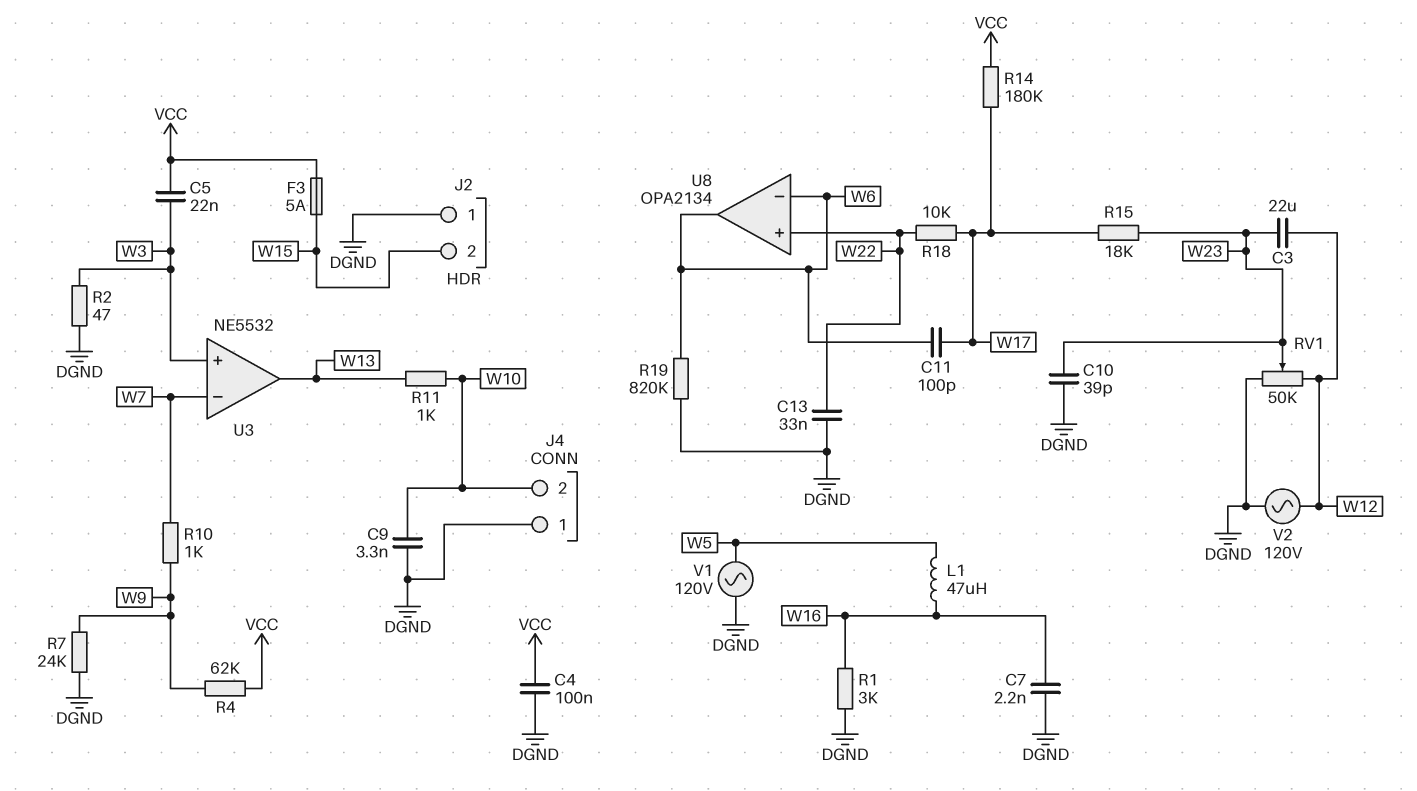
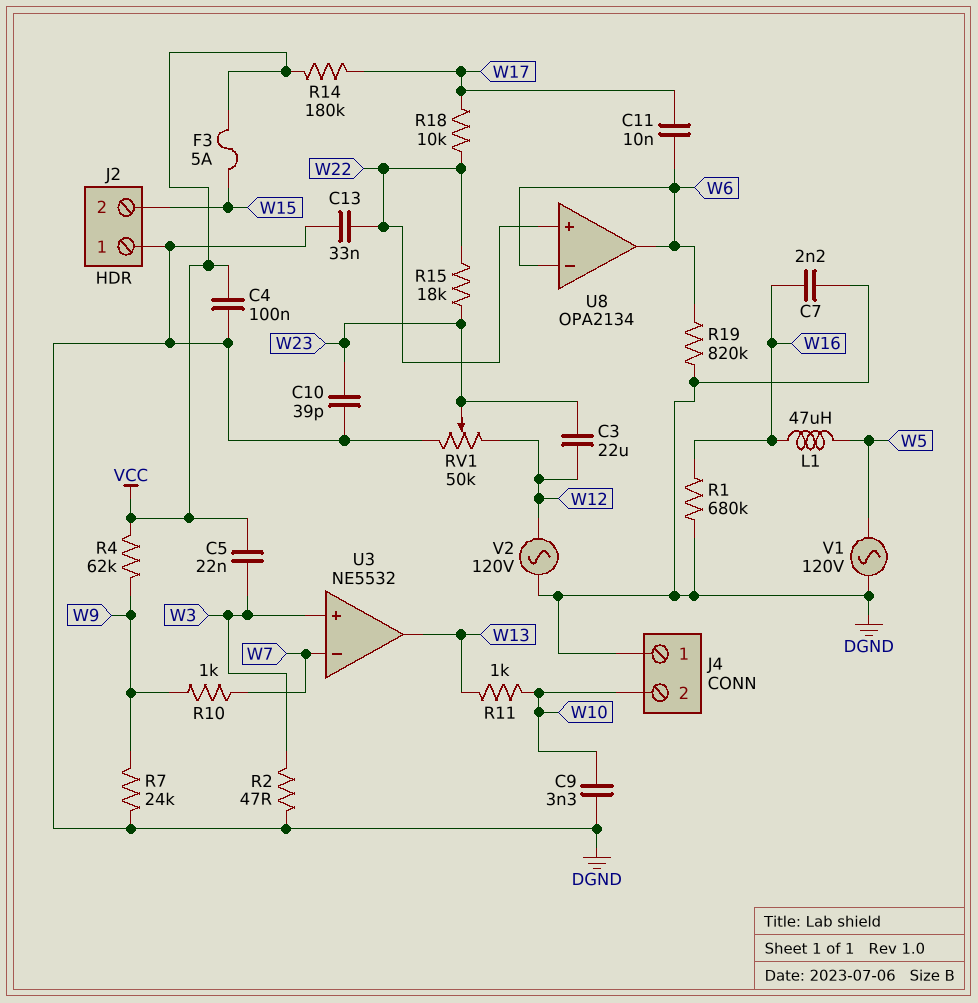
C11: 100pF (W6, W17) -> 10nF (W6, W17)
R1: 3k (DGND, W16) -> 680k (DGND, W16)
R15: 18k (W17, W23) -> 18k (W22, W23)

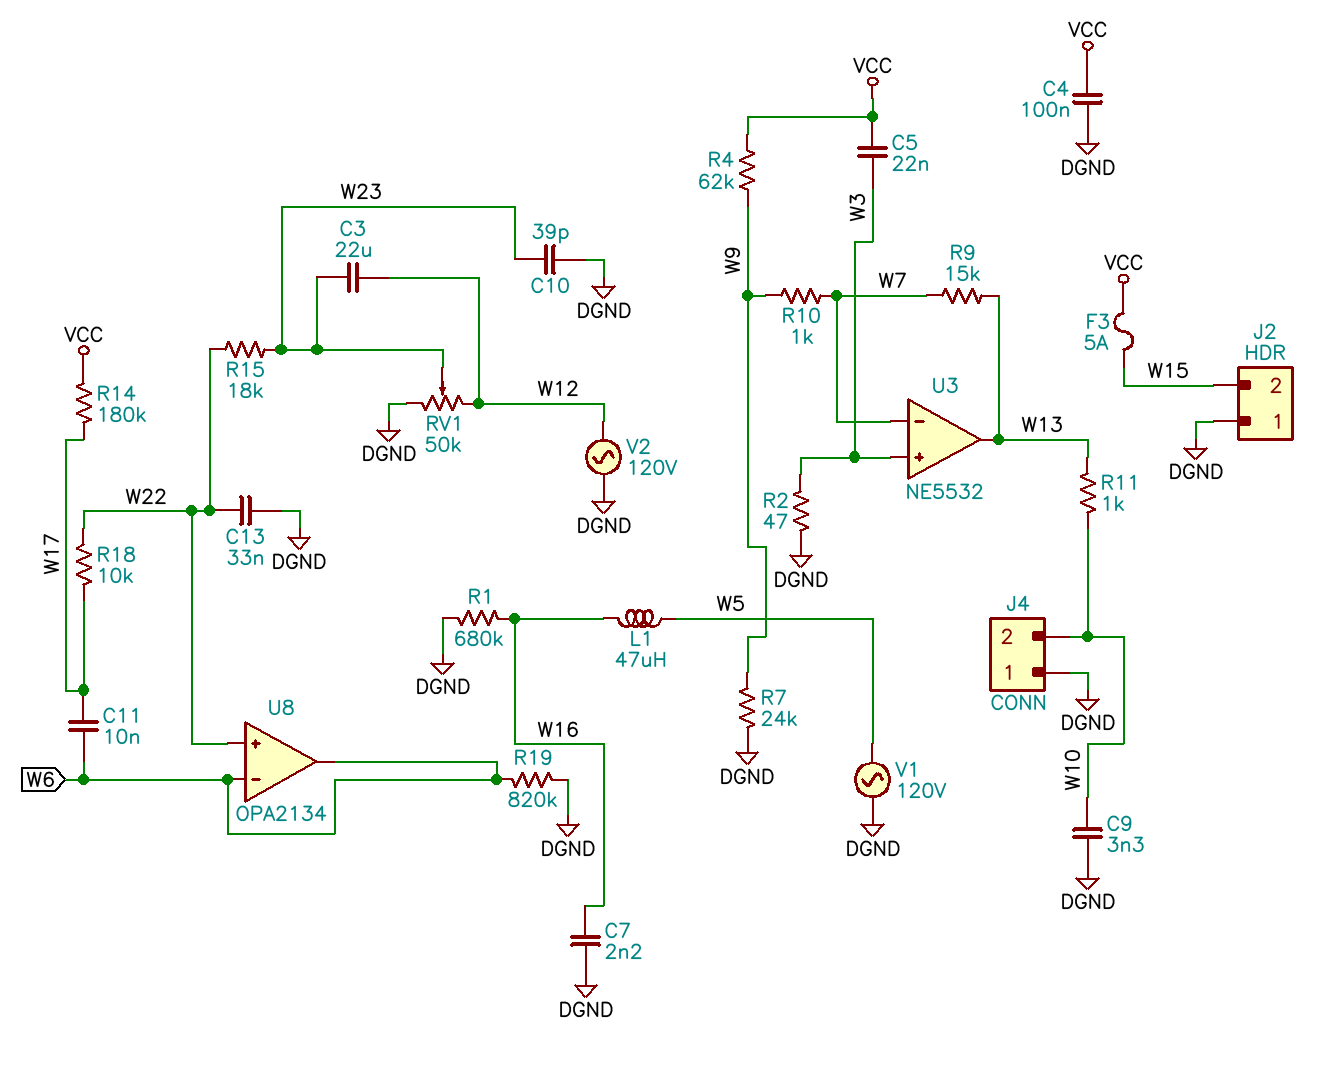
R9: none -> 15k (W7, W13)

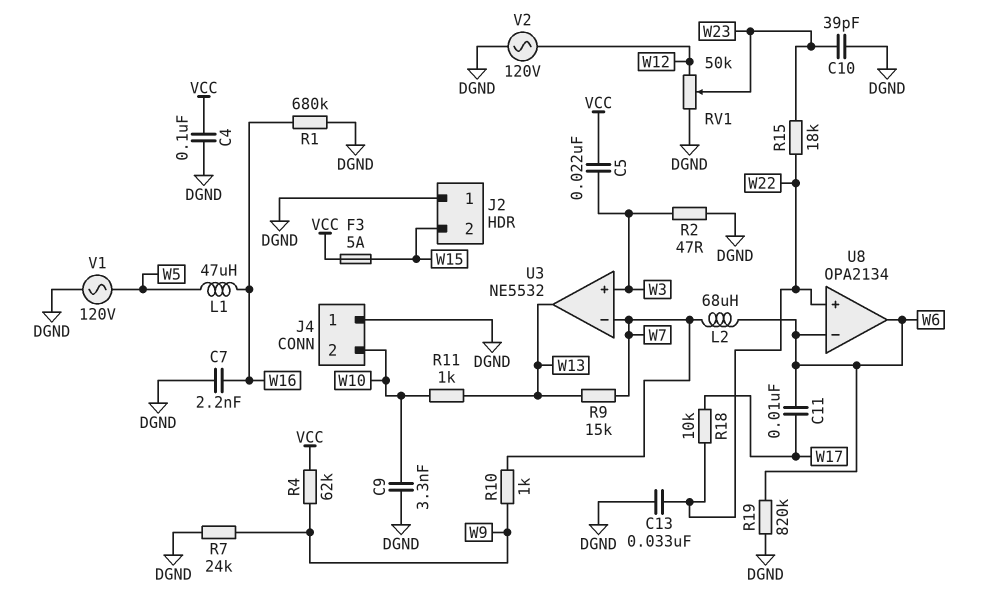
C3: 22uF (W12, W23) -> none
L2: none -> 68uH (W6, W7)
R14: 180k (VCC, W17) -> none

